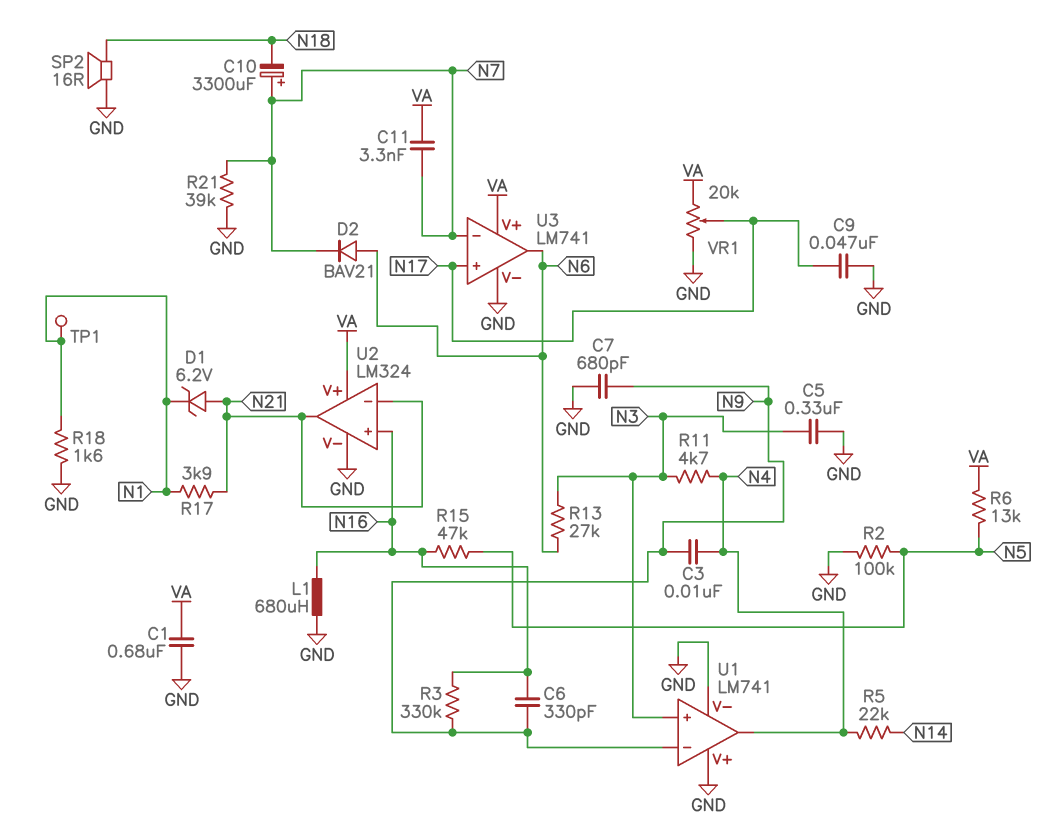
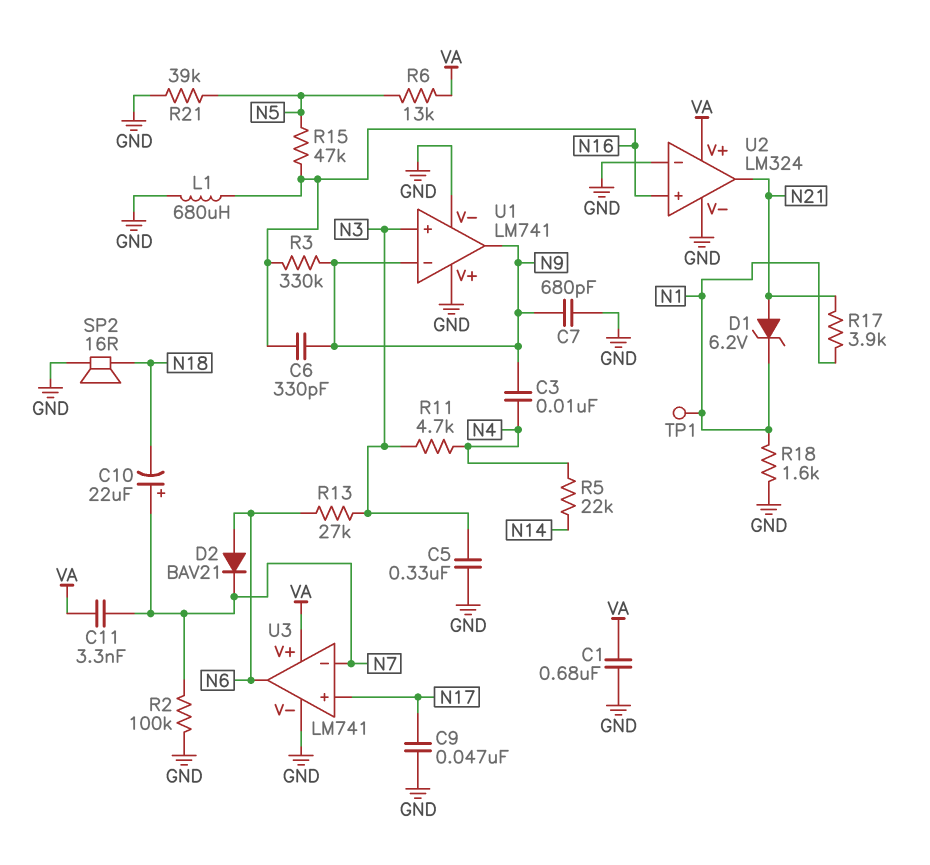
C10: 3300uF (plus N7, minus N18) -> 22uF (plus N7, minus N18)
R2: 100k (GND, N5) -> 100k (GND, N7)
R21: 39k (GND, N7) -> 39k (GND, N5)
U1 pin out: N4 -> N9
U2 pin in-: N21 -> GND
VR1: 20k (GND, VA, wiper N17) -> none

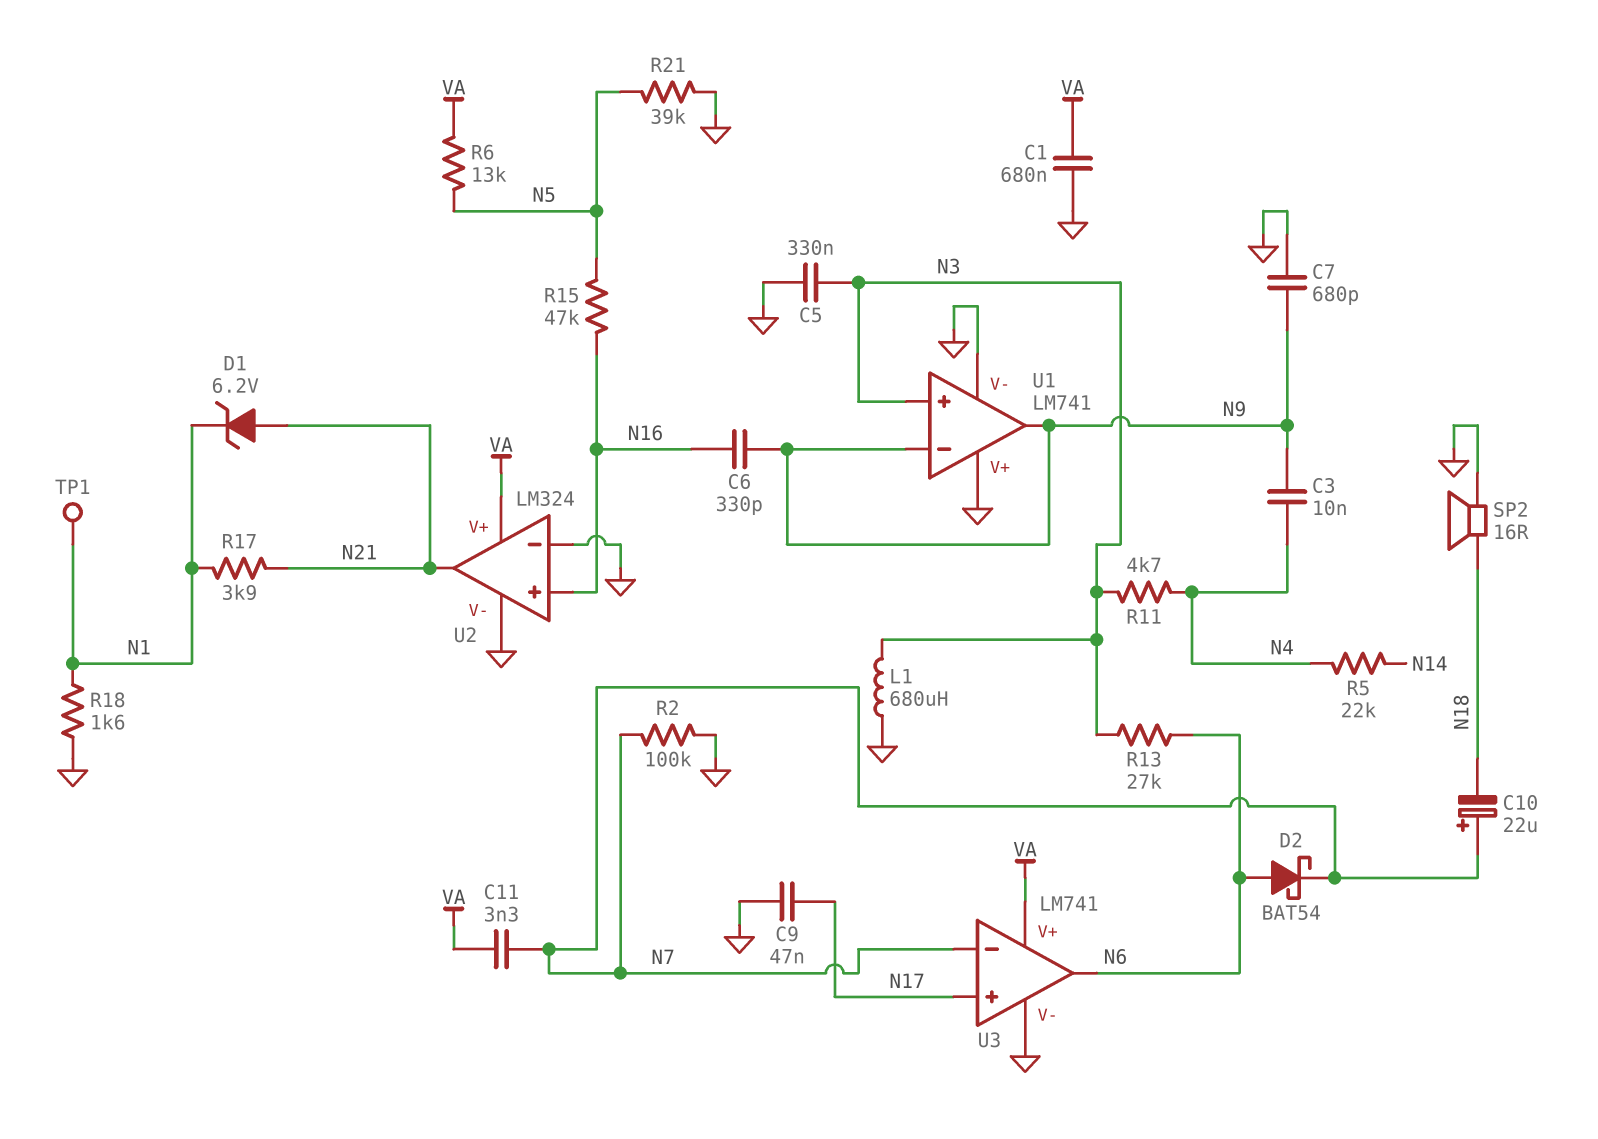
D2: diode BAV21 (A N6, K N7) -> schottky BAT54 (A N6, K N7)
L1: 680uH (GND, N16) -> 680uH (GND, N3)
R3: 330k (N9, N16) -> none

